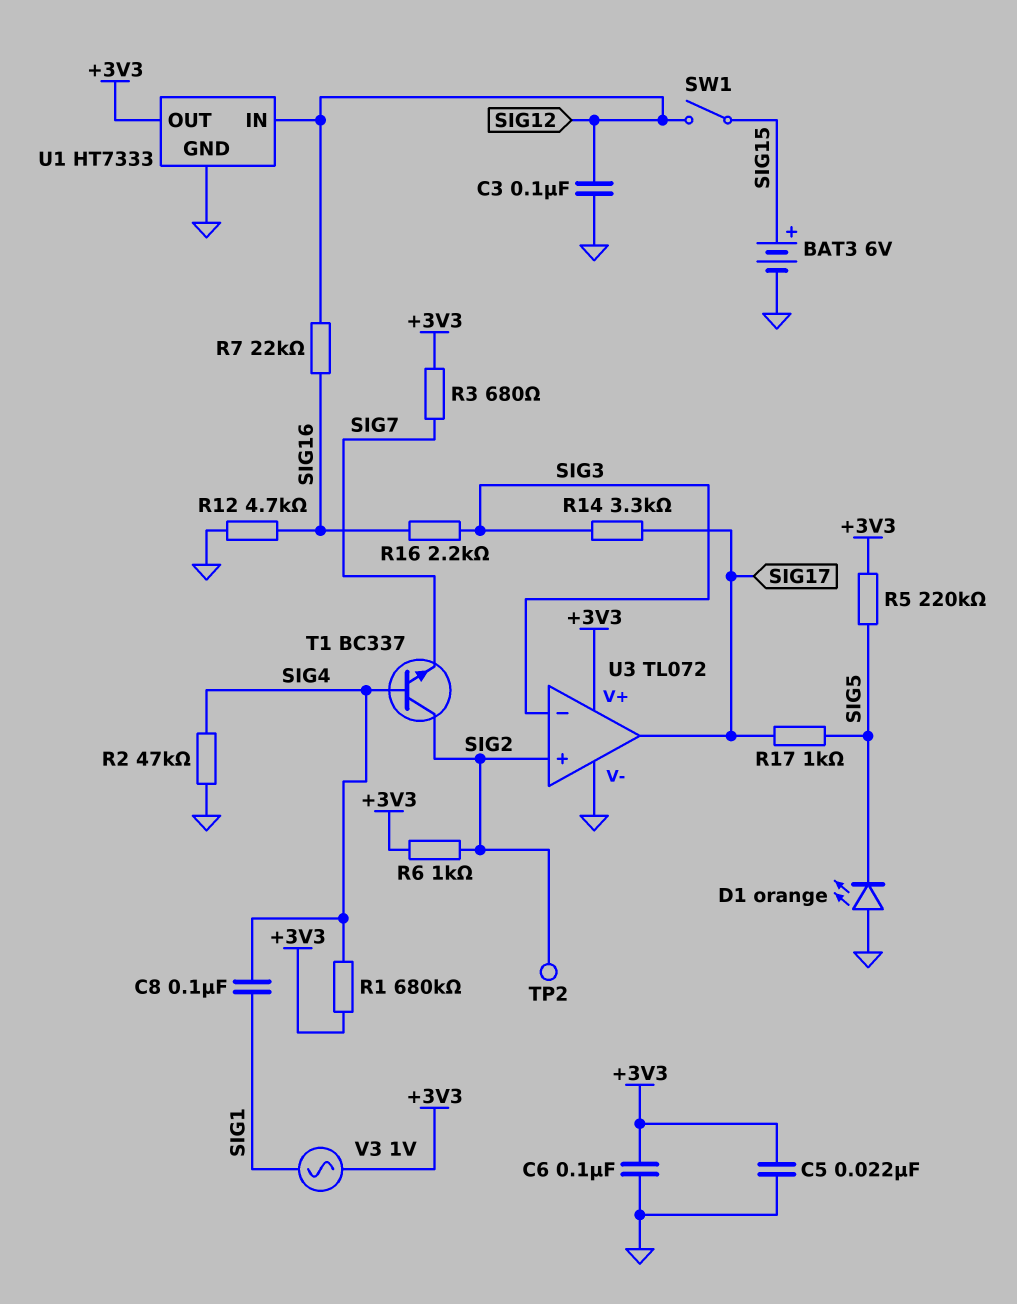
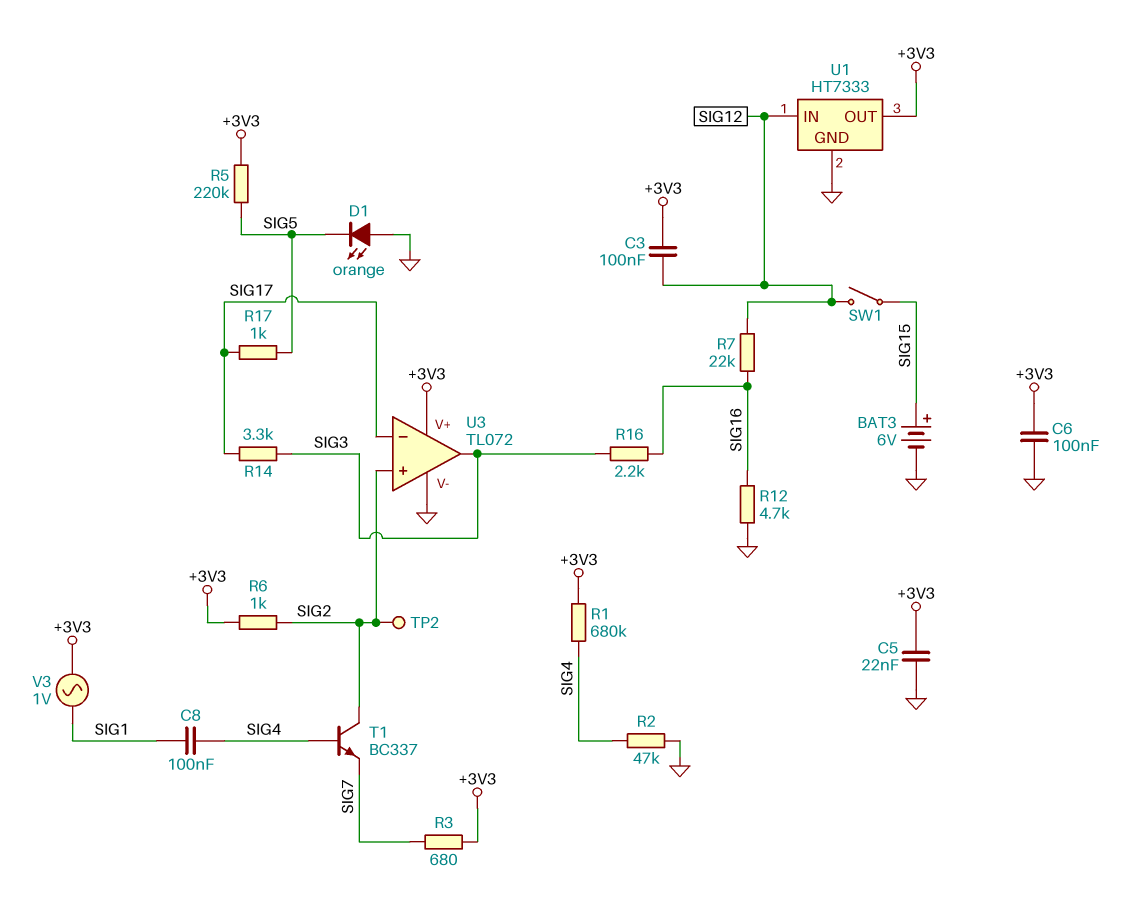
C3: 100nF (GND, SIG12) -> 100nF (+3V3, SIG12)
U3 pin in-: SIG3 -> SIG17
U3 pin out: SIG17 -> SIG3

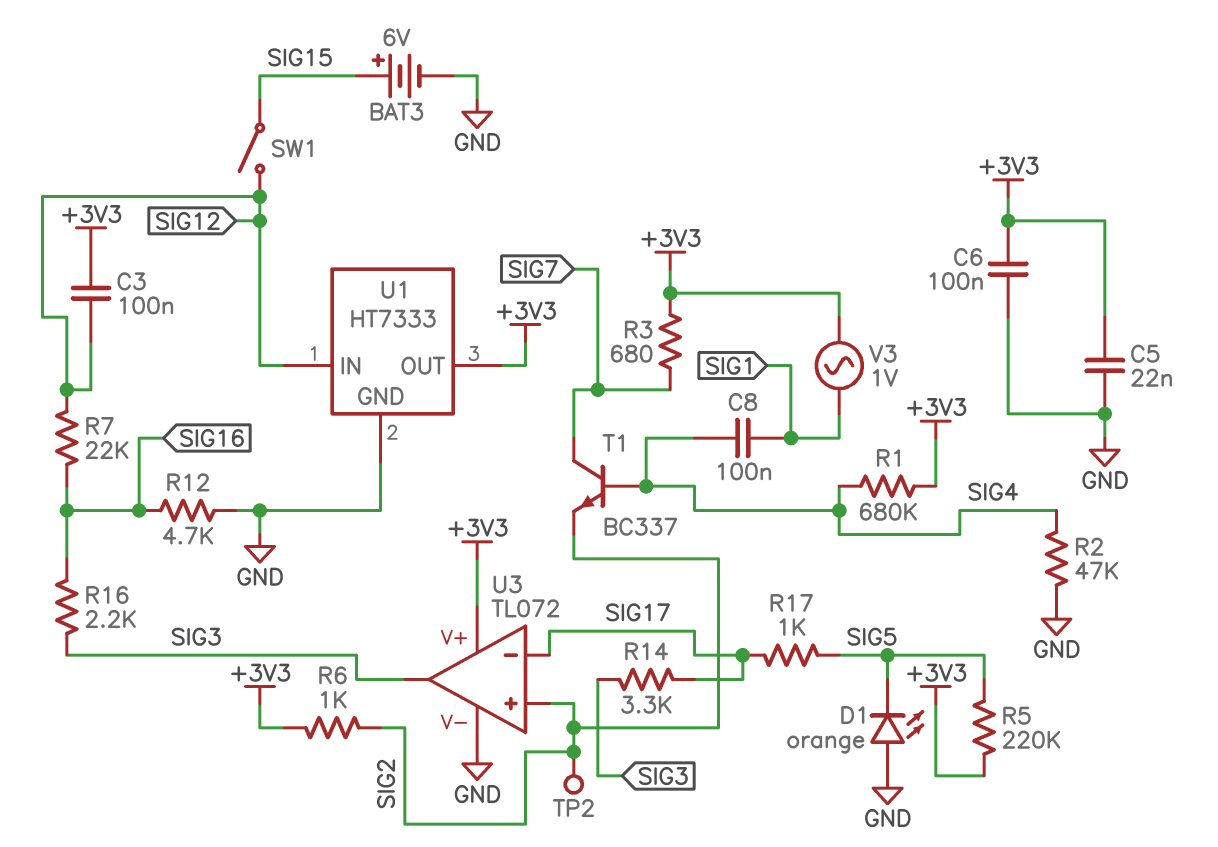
T1: NPN BC337 (B SIG4, C SIG2, E SIG7) -> NPN BC337 (B SIG4, C SIG7, E SIG2)

